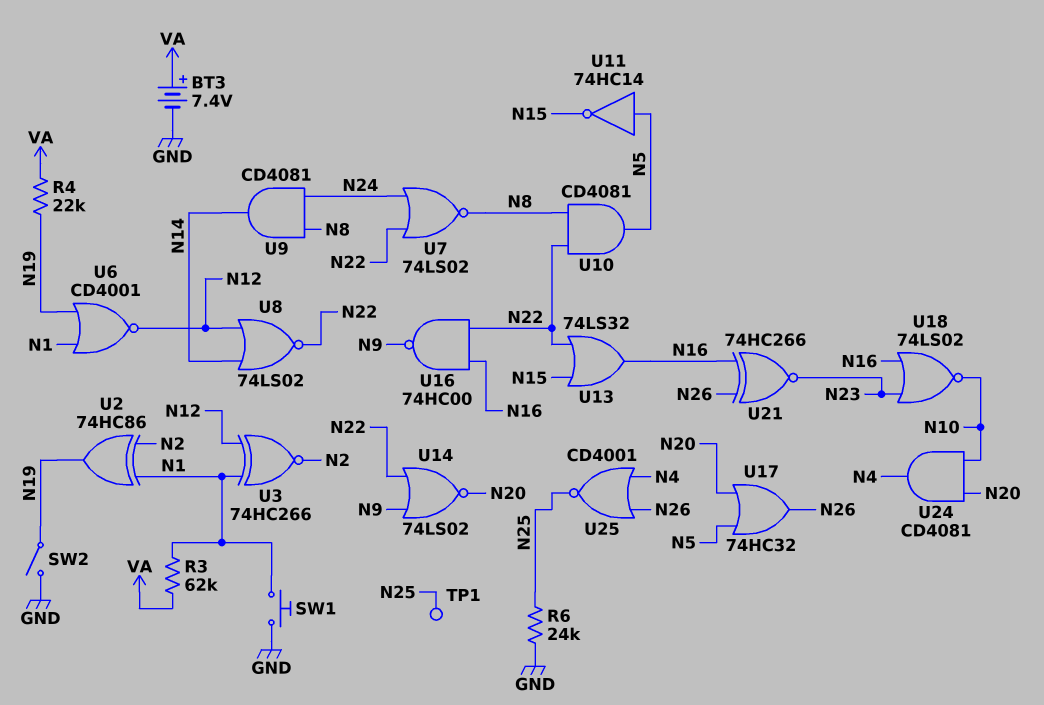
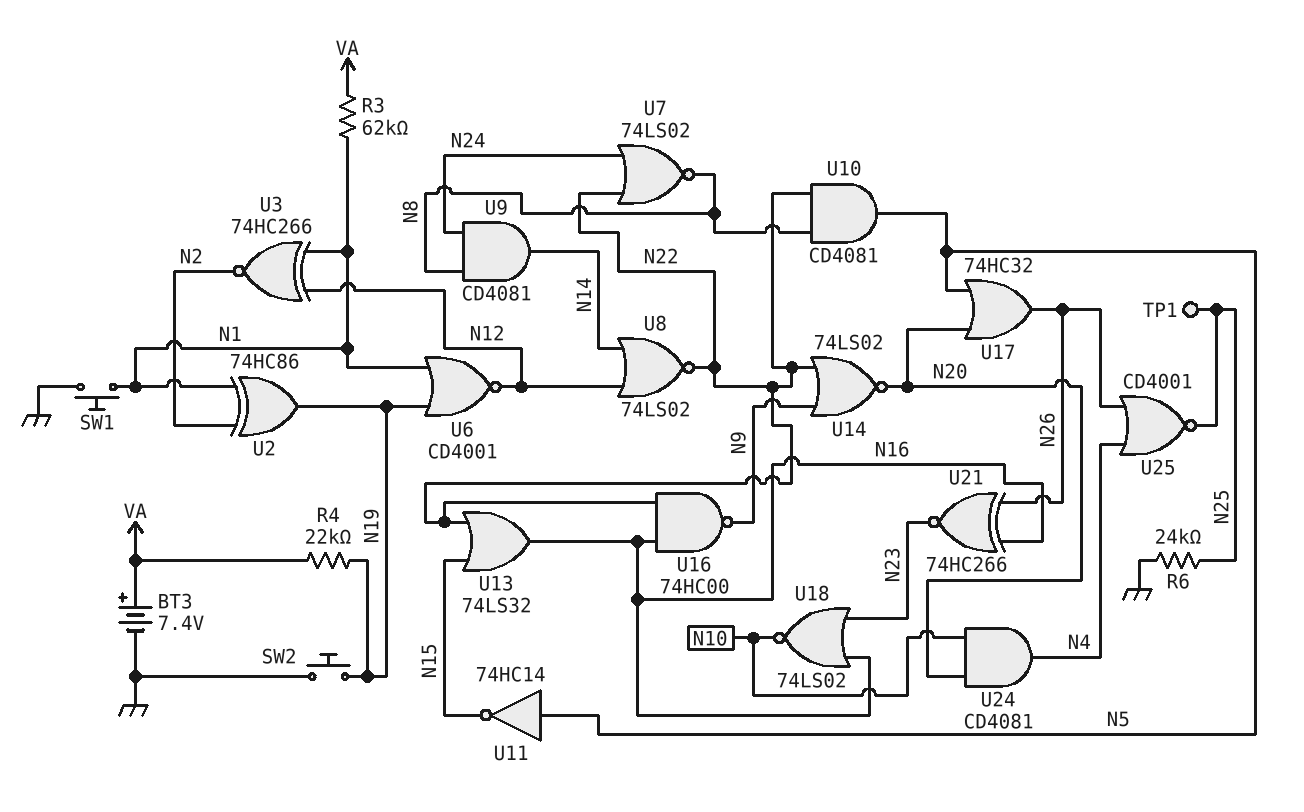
SW2: switch (GND, N19) -> button (GND, N19)

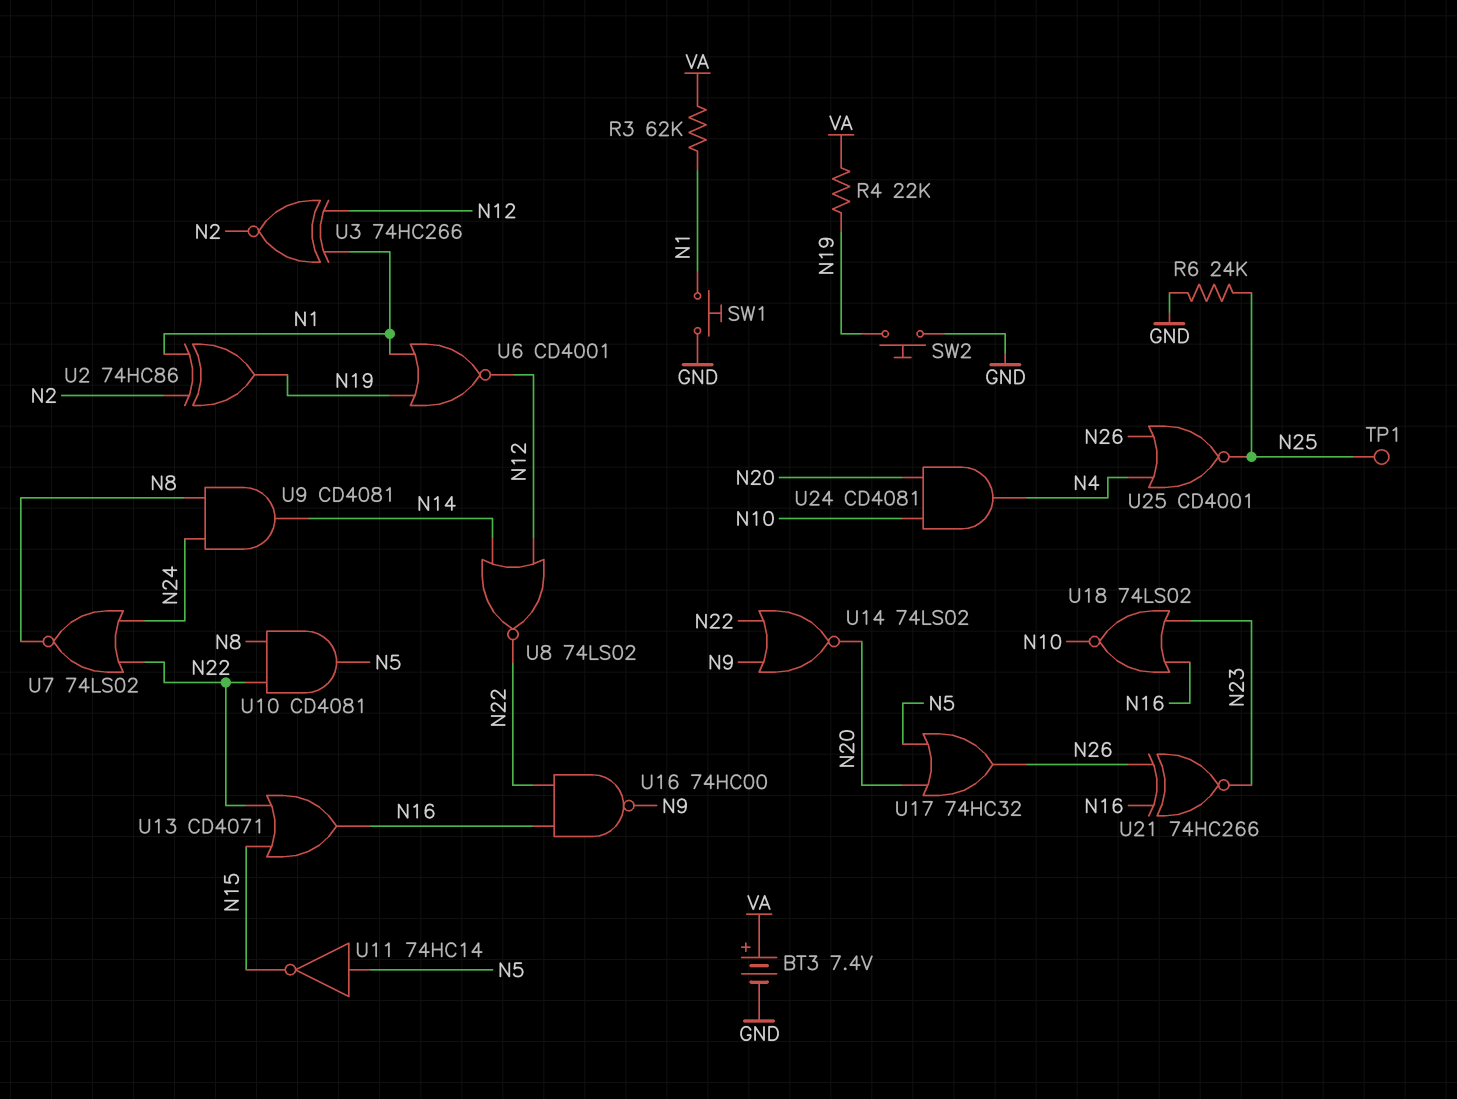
U13: OR 74LS32 (in N15, in N22, out N16) -> OR CD4071 (in N15, in N22, out N16)

